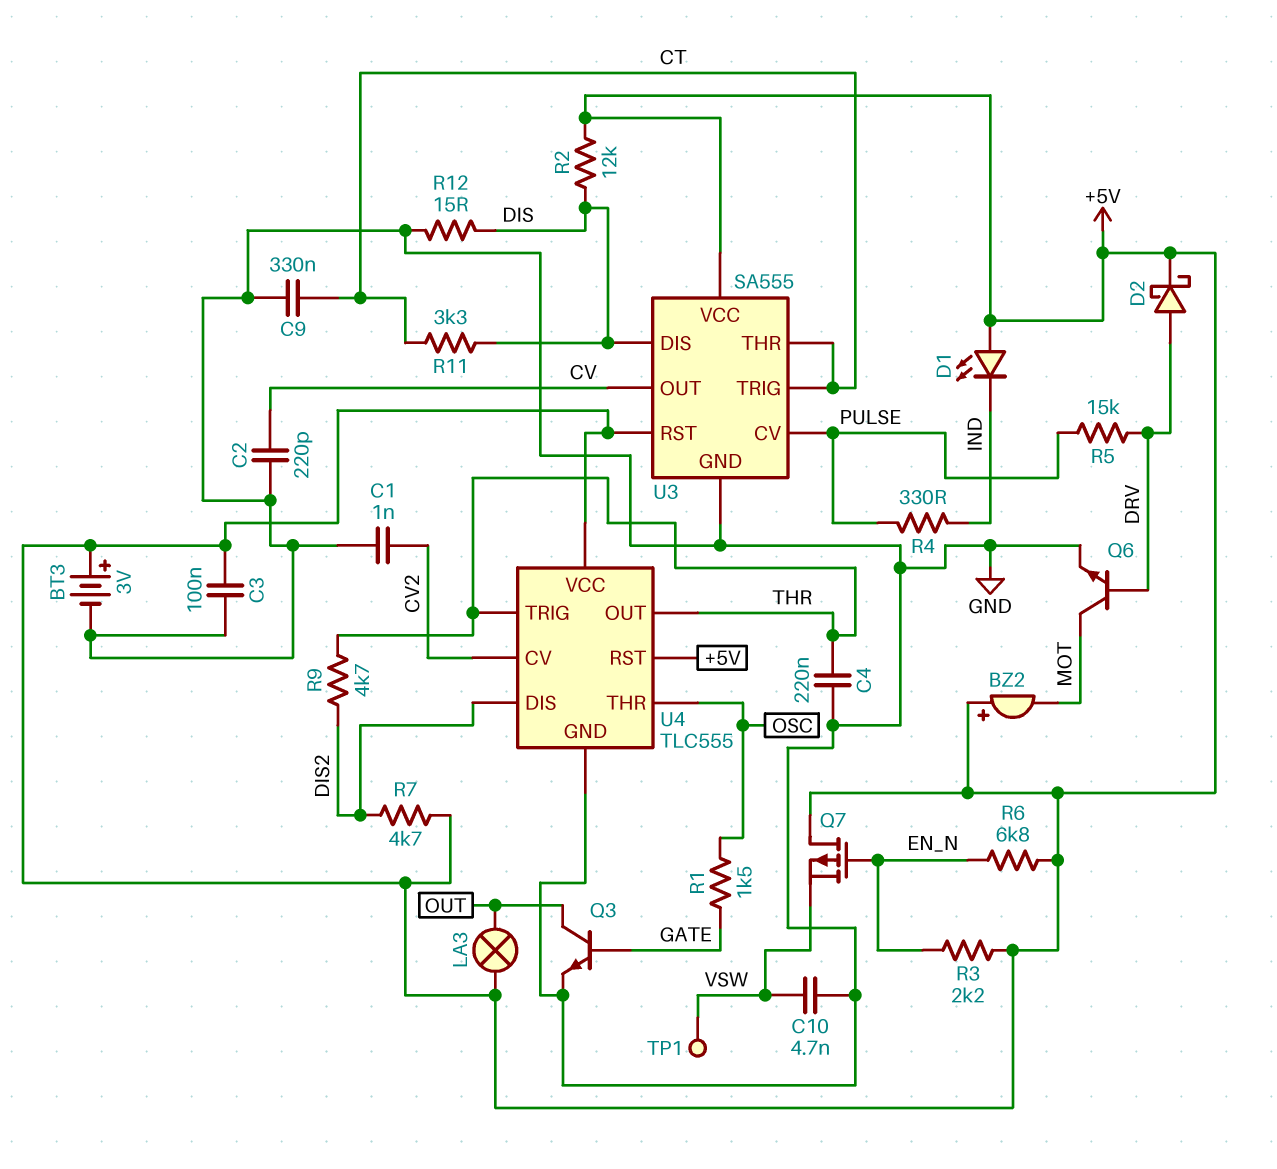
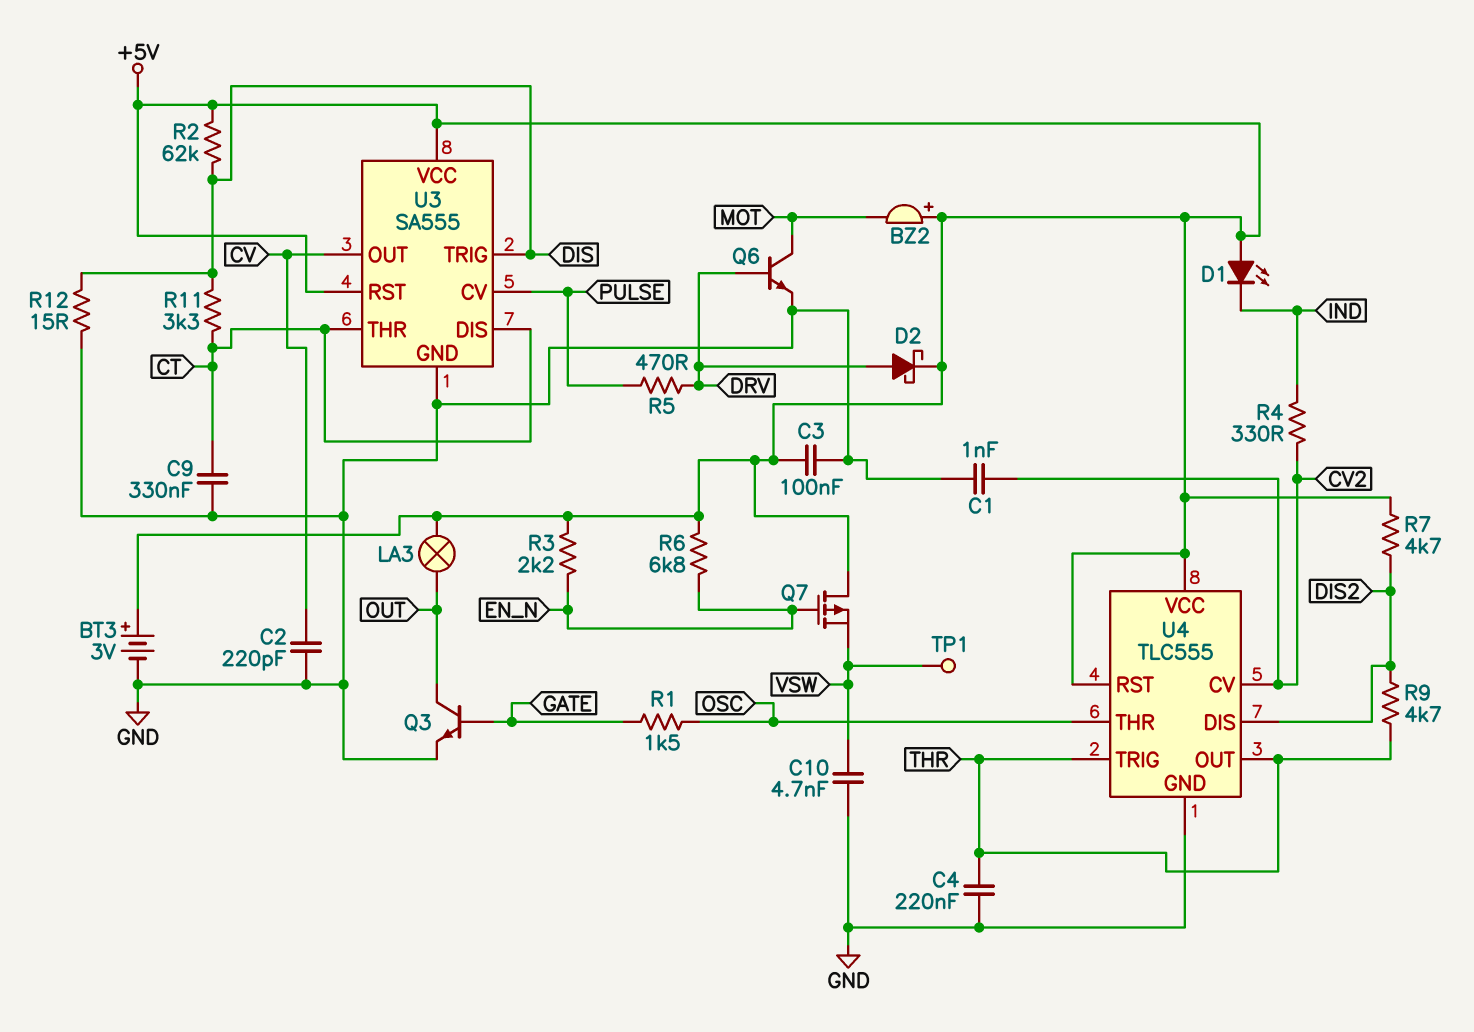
R2: 12k (+5V, DIS) -> 62k (+5V, DIS)
R4: 330 (IND, PULSE) -> 330 (CV2, IND)
R5: 15k (DRV, PULSE) -> 470 (DRV, PULSE)
U3 pin DIS: DIS -> CT
U3 pin TRIG: CT -> DIS

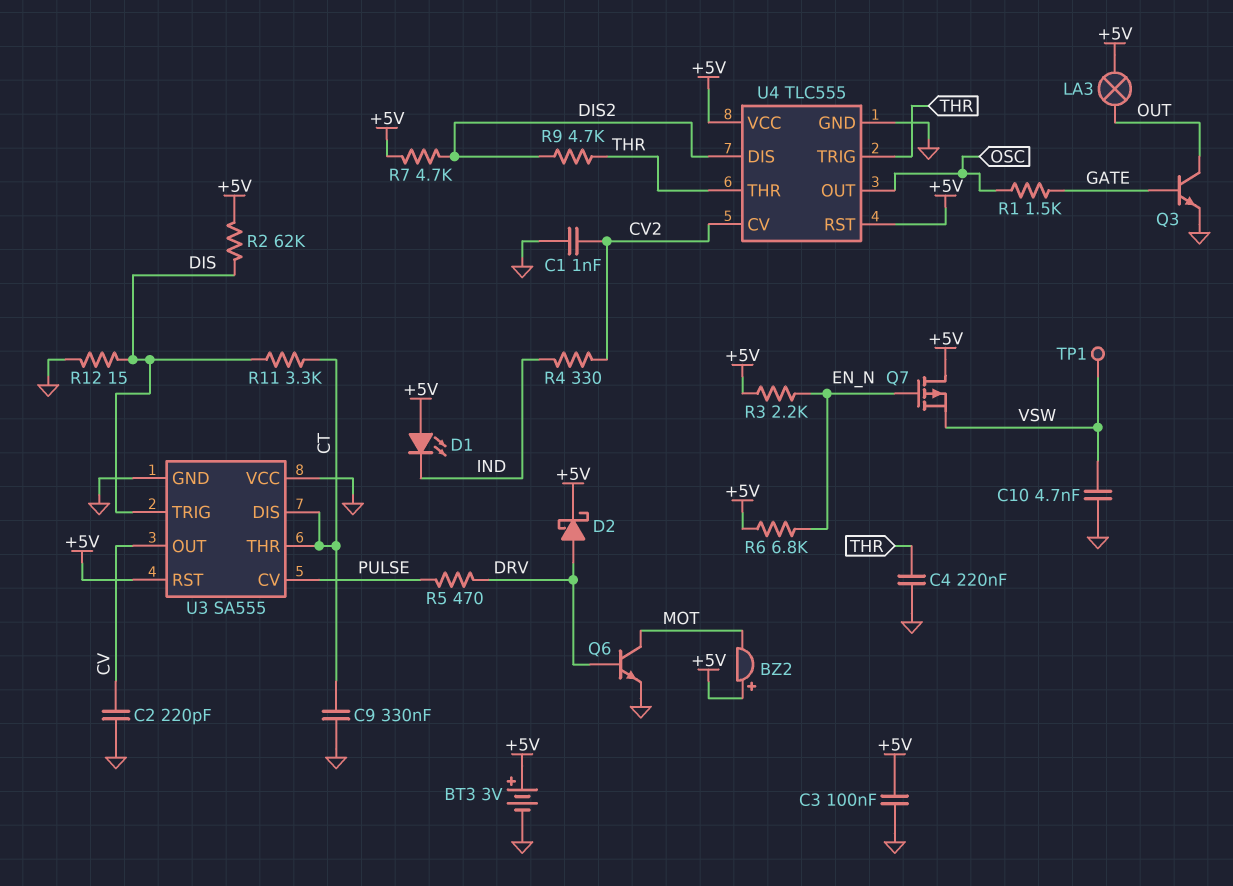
U3 pin VCC: +5V -> GND
U4 pin OUT: THR -> OSC
U4 pin THR: OSC -> THR

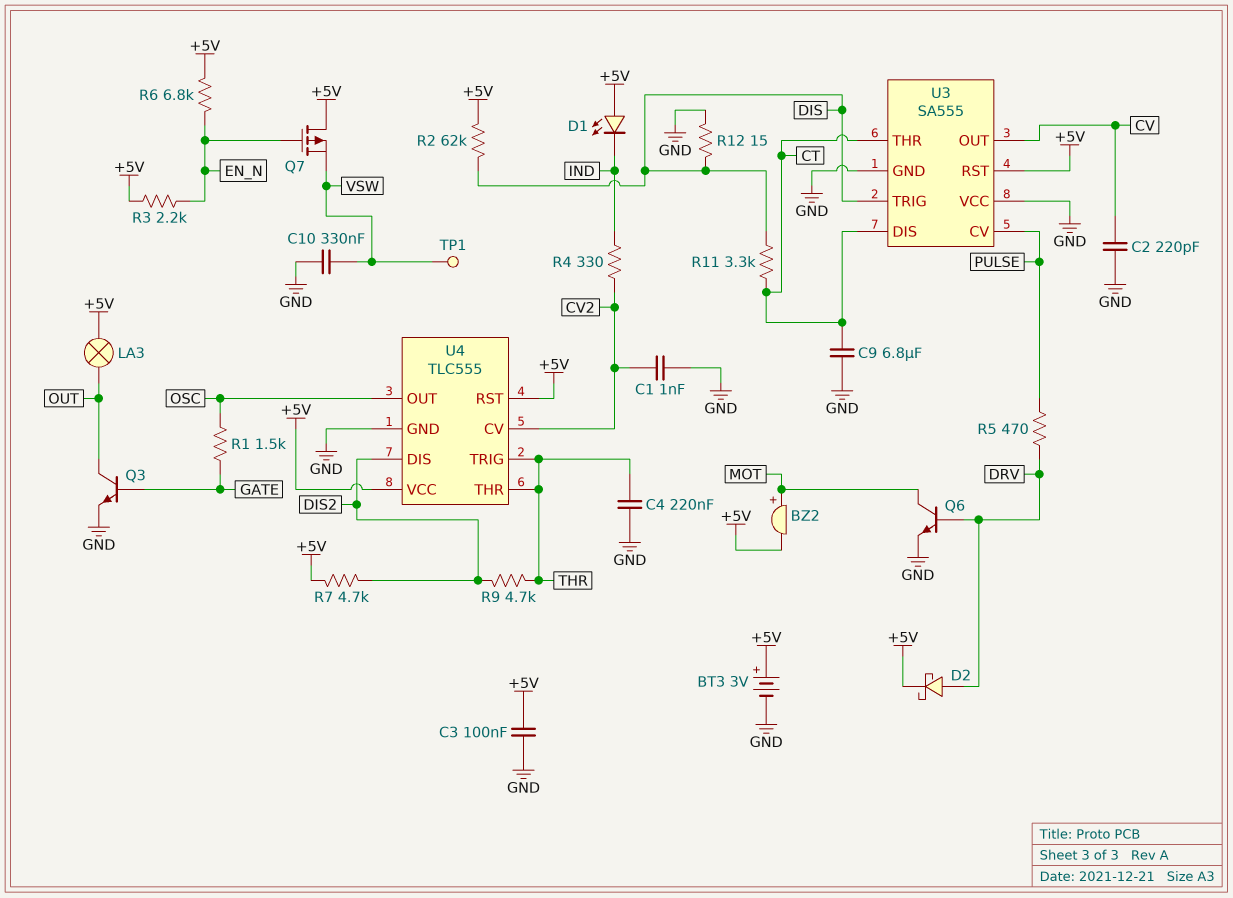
BZ2: buzzer (plus +5V, minus MOT) -> buzzer (plus MOT, minus +5V)
C9: 330nF (CT, GND) -> 6.8uF (CT, GND)
C10: 4.7nF (GND, VSW) -> 330nF (GND, VSW)

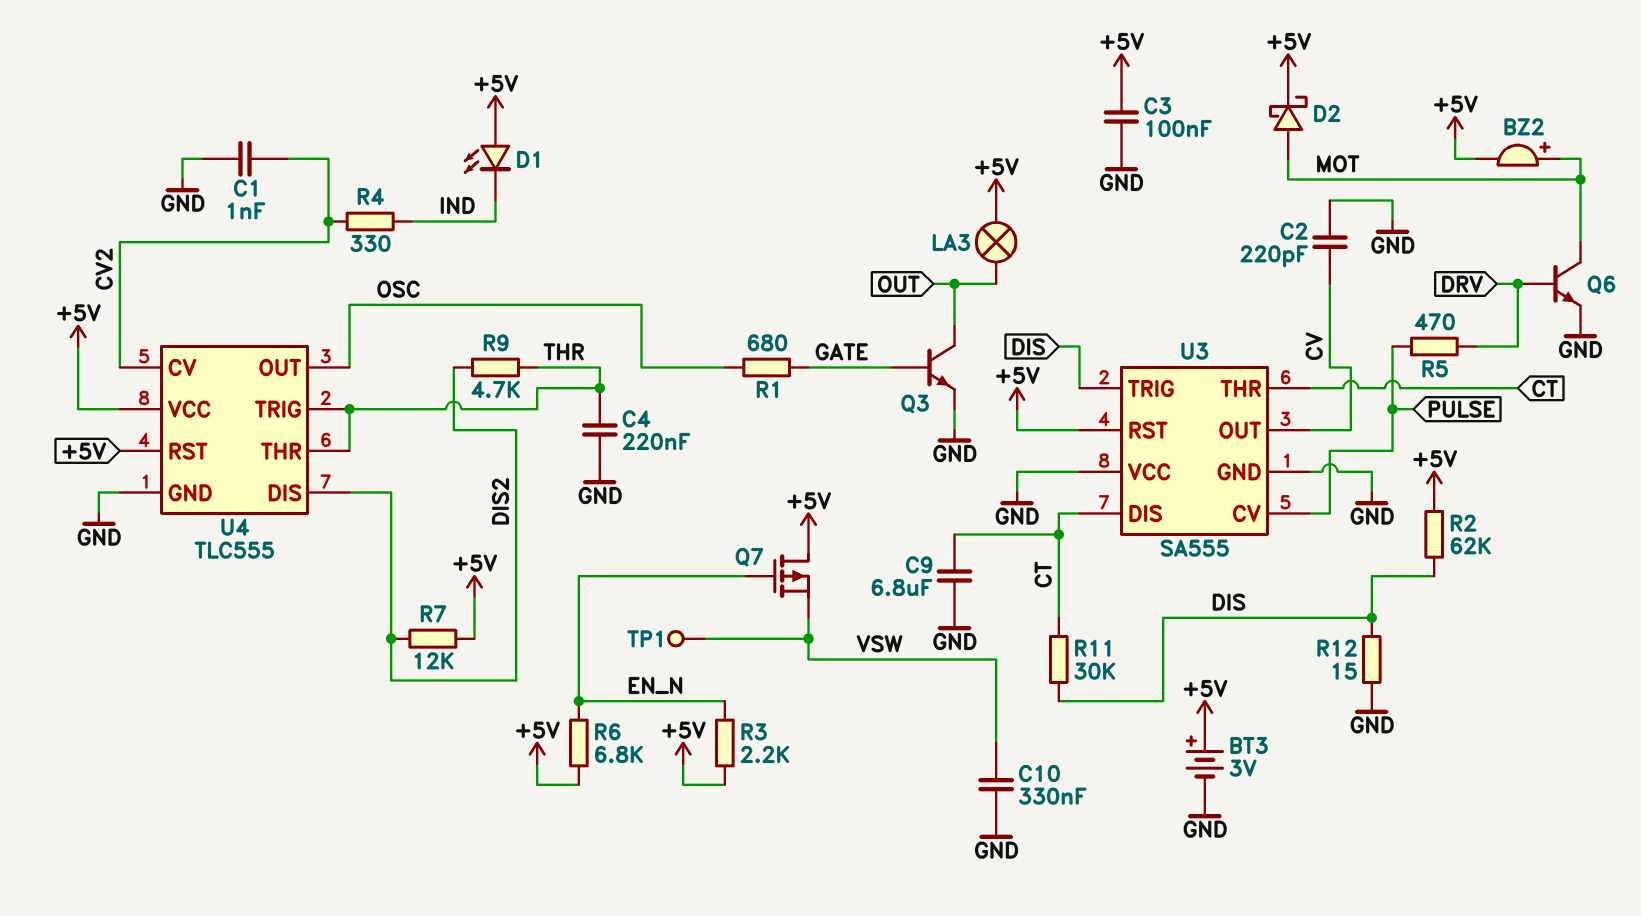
D2: schottky (A DRV, K +5V) -> schottky (A MOT, K +5V)
R1: 1.5k (GATE, OSC) -> 680 (GATE, OSC)
R7: 4.7k (+5V, DIS2) -> 12k (+5V, DIS2)
R11: 3.3k (CT, DIS) -> 30k (CT, DIS)

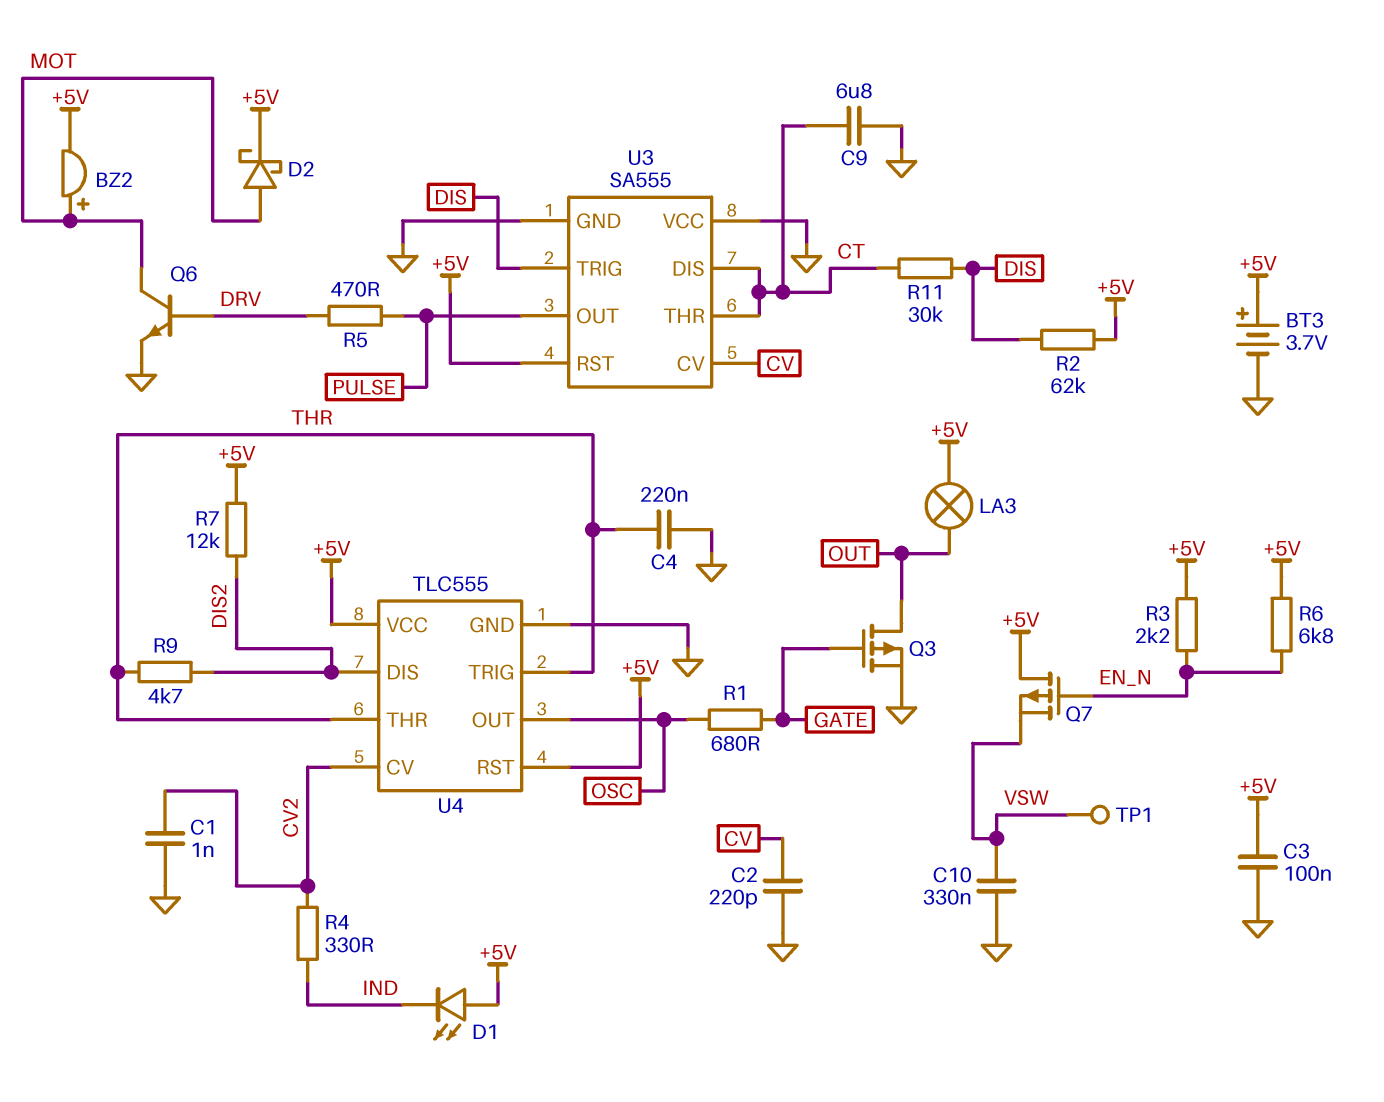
BT3: 3V (plus +5V, minus GND) -> 3.7V (plus +5V, minus GND)
Q3: NPN (B GATE, C OUT, E GND) -> PMOS (G GATE, D OUT, S GND)
R12: 15 (DIS, GND) -> none
U3 pin CV: PULSE -> CV
U3 pin OUT: CV -> PULSE

